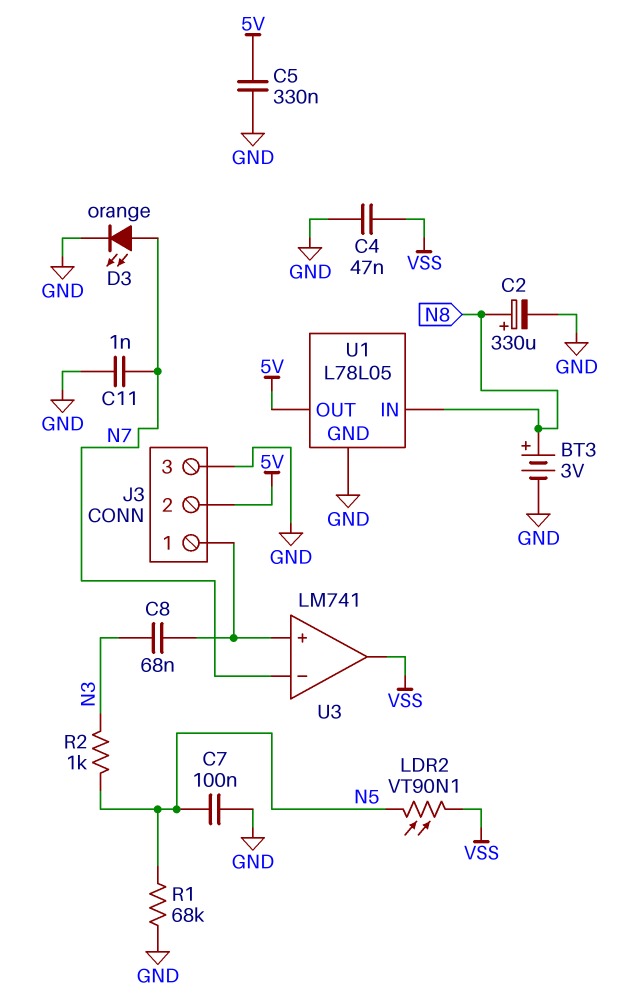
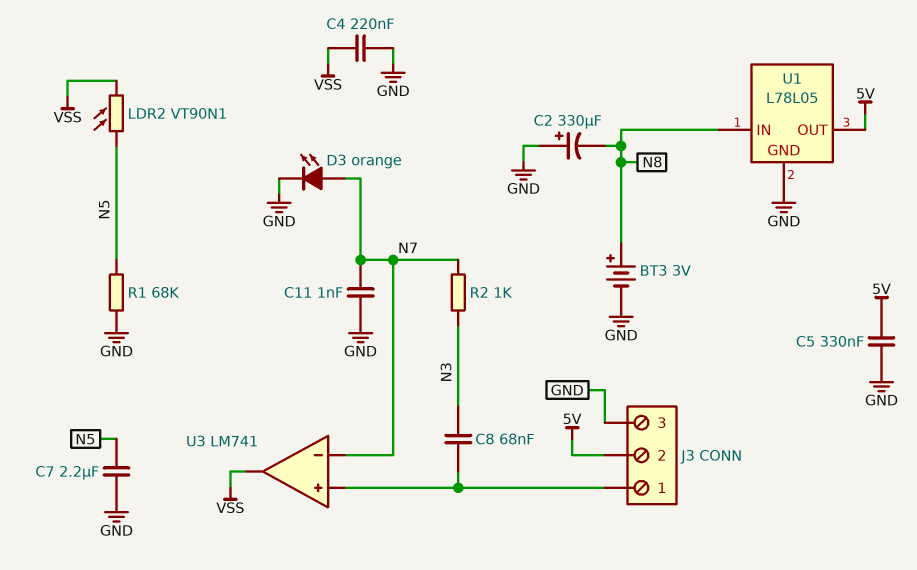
C2: 330uF (plus N8, minus GND) -> 330uF (plus GND, minus N8)
C4: 47nF (GND, VSS) -> 220nF (GND, VSS)
C7: 100nF (GND, N5) -> 2.2uF (GND, N5)
R2: 1k (N3, N5) -> 1k (N3, N7)

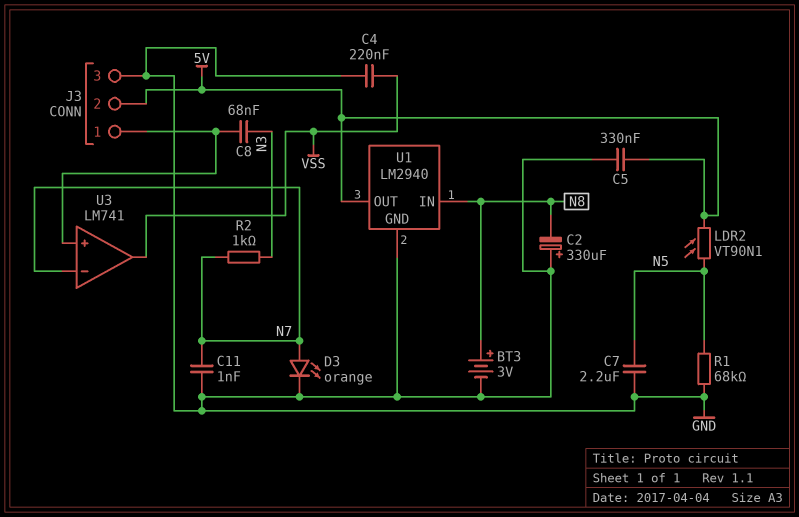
LDR2: VT90N1 (N5, VSS) -> VT90N1 (5V, N5)
U1: L78L05 -> LM2940

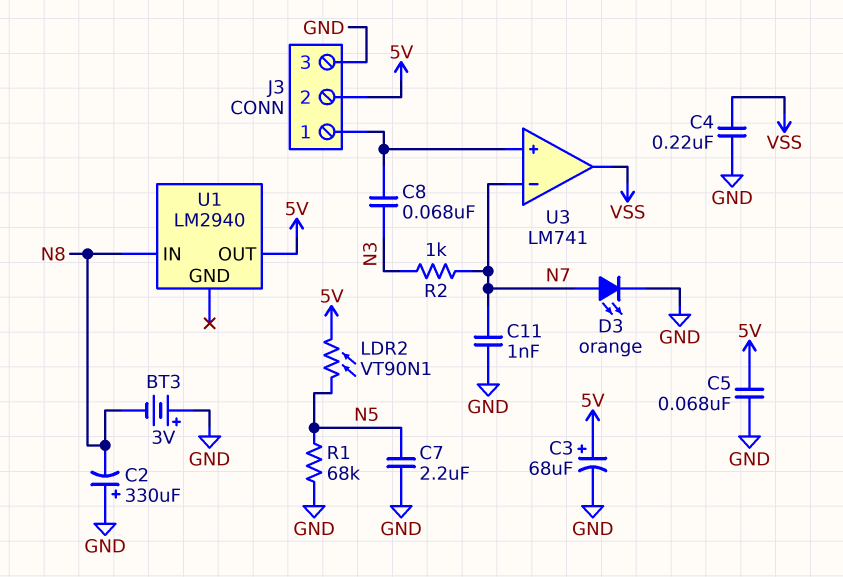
BT3: 3V (plus N8, minus GND) -> 3V (plus GND, minus N8)
C3: none -> 68uF (plus 5V, minus GND)
C5: 330nF (5V, GND) -> 68nF (5V, GND)
U1 pin GND: GND -> none

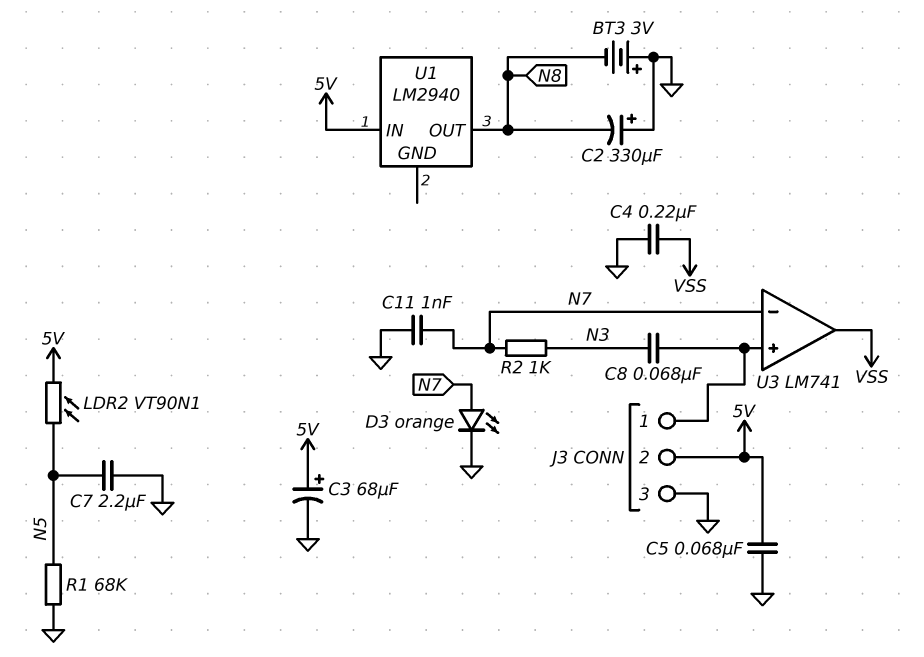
U1 pin IN: N8 -> 5V
U1 pin OUT: 5V -> N8

